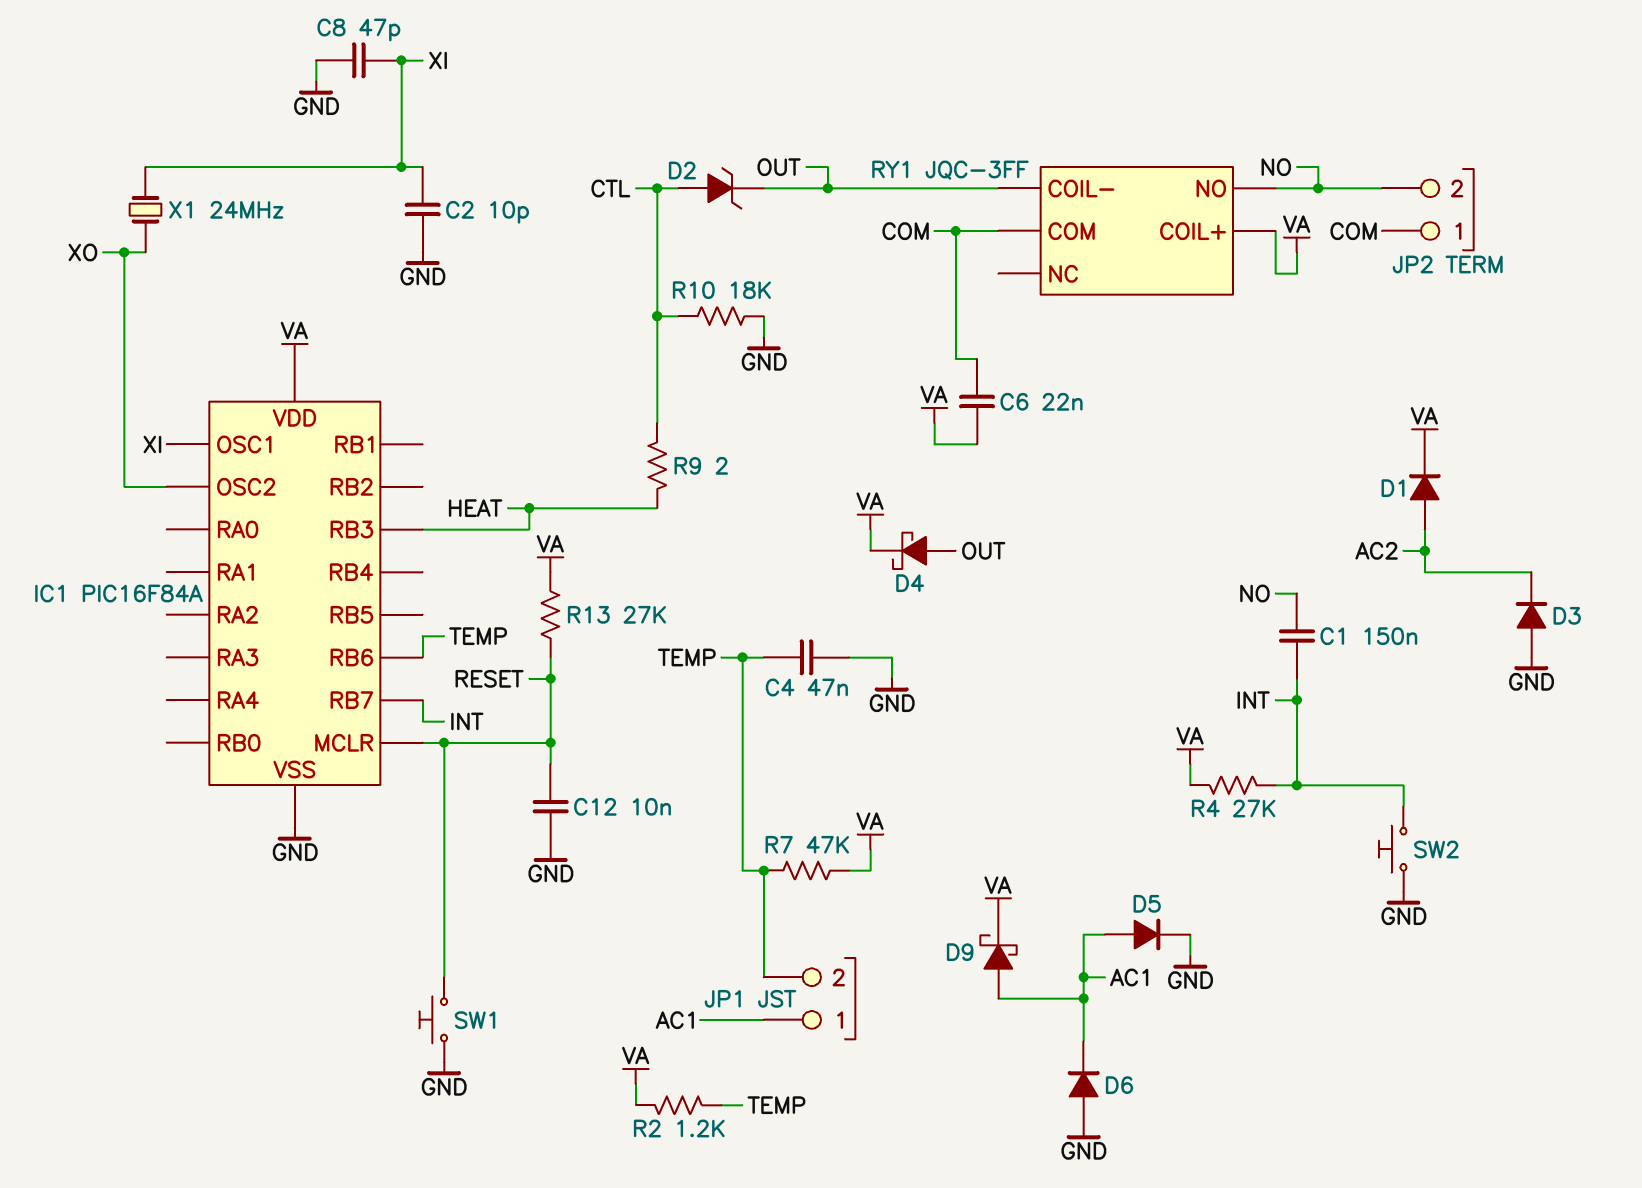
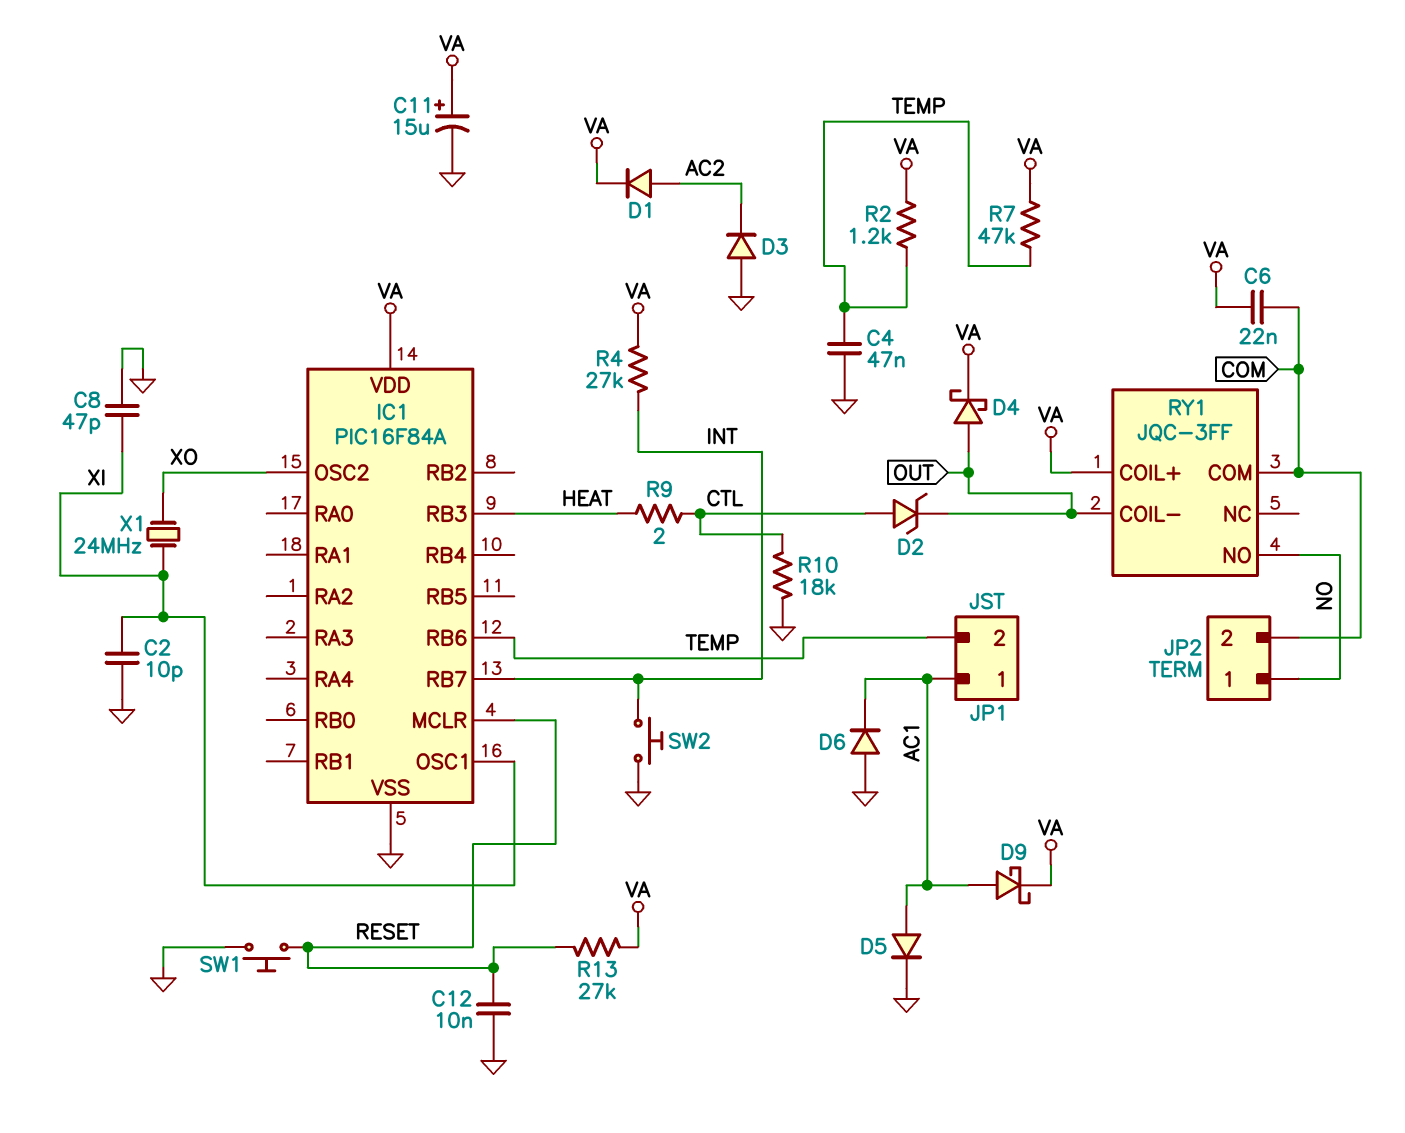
C1: 150nF (INT, NO) -> none
C11: none -> 15uF (plus VA, minus GND)
JP2 pin 1: COM -> NO
JP2 pin 2: NO -> COM

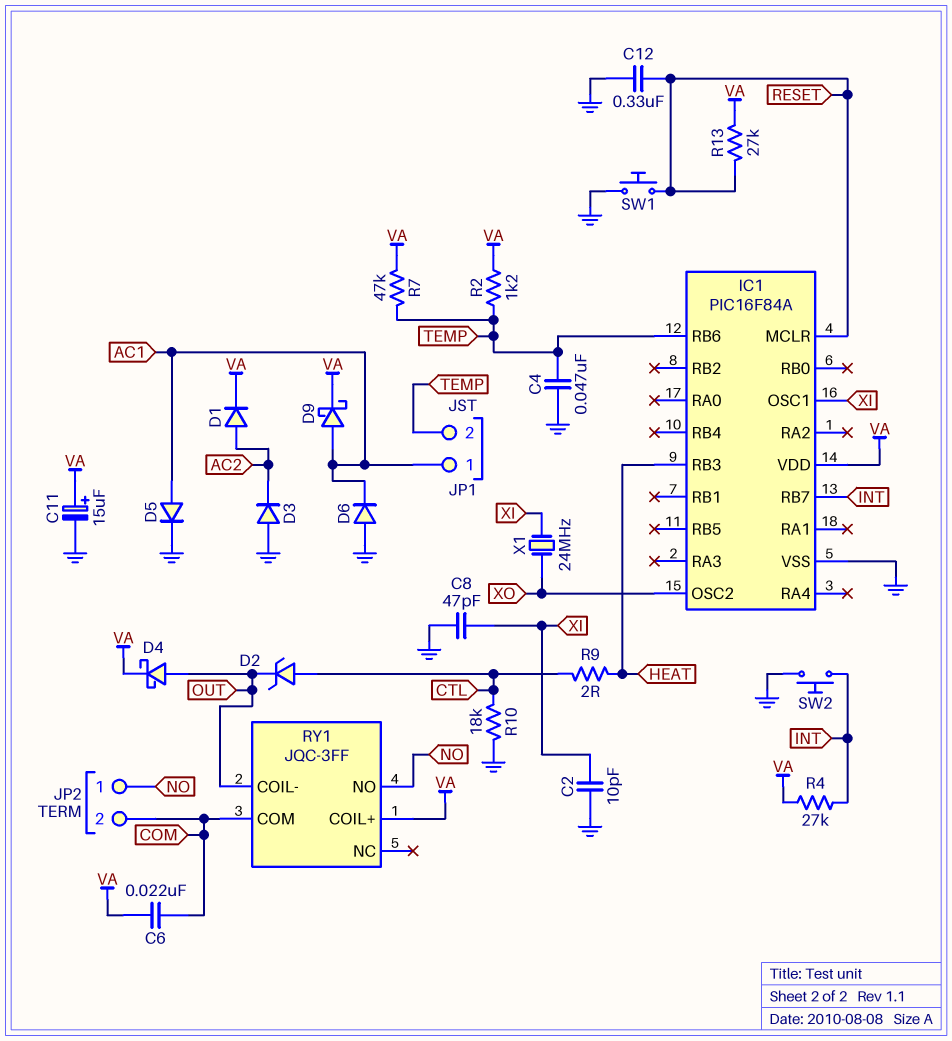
C12: 10nF (GND, RESET) -> 330nF (GND, RESET)

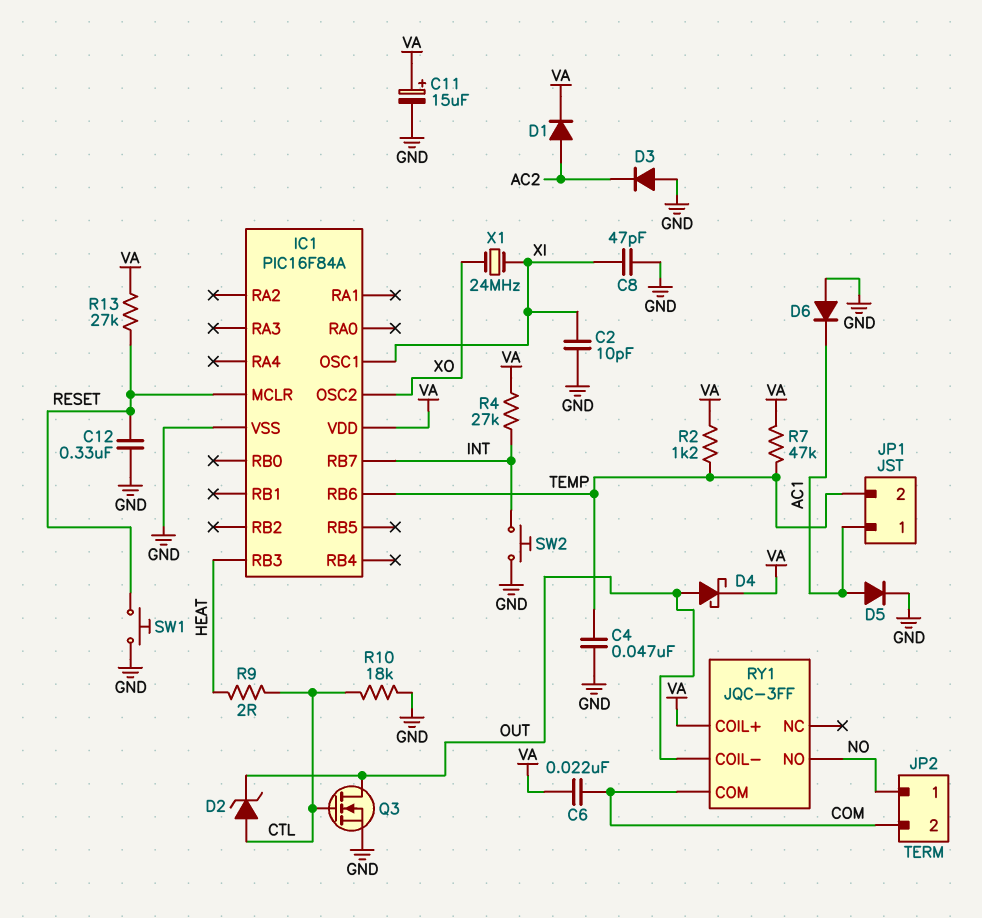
D9: schottky (A AC1, K VA) -> none
Q3: none -> NMOS (G CTL, D OUT, S GND)

